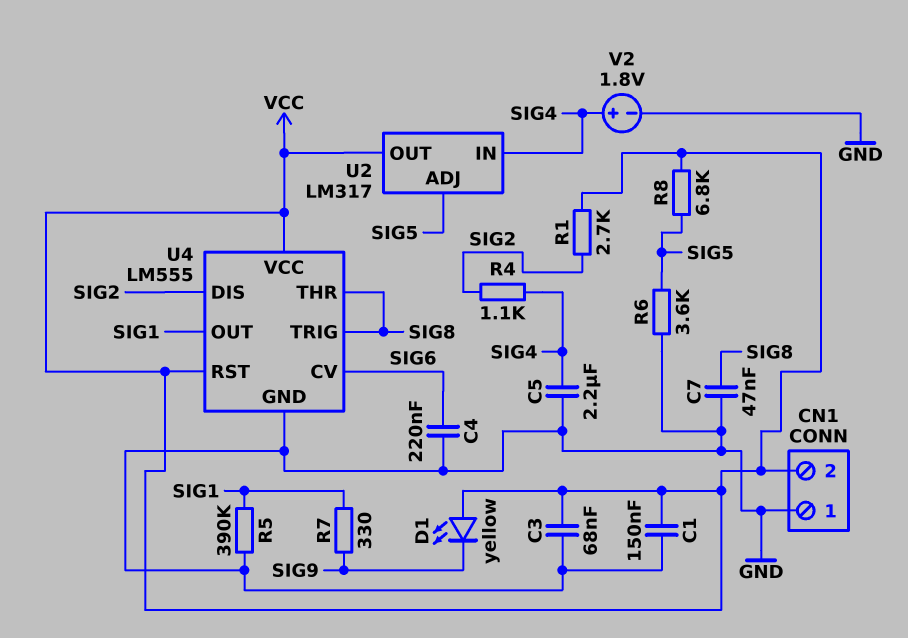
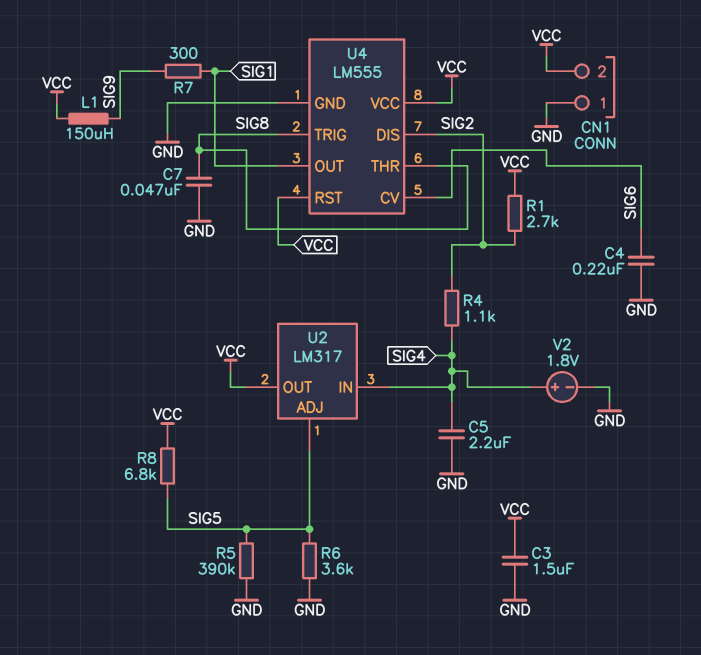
C1: 150nF (GND, VCC) -> none
C3: 68nF (GND, VCC) -> 1.5uF (GND, VCC)
D1: LED yellow (A VCC, K SIG9) -> none
L1: none -> 150uH (SIG9, VCC)
R5: 390k (GND, SIG1) -> 390k (GND, SIG5)
R7: 330 (SIG1, SIG9) -> 300 (SIG1, SIG9)

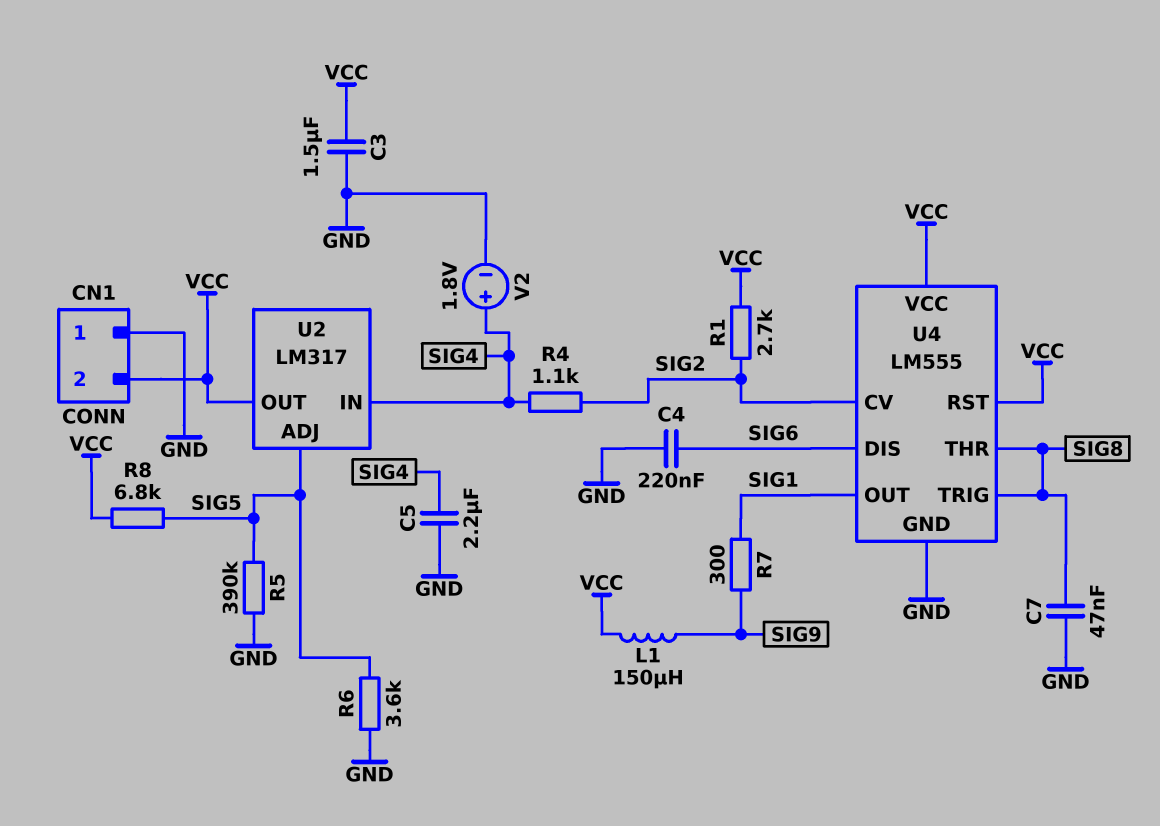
U4 pin CV: SIG6 -> SIG2
U4 pin DIS: SIG2 -> SIG6

